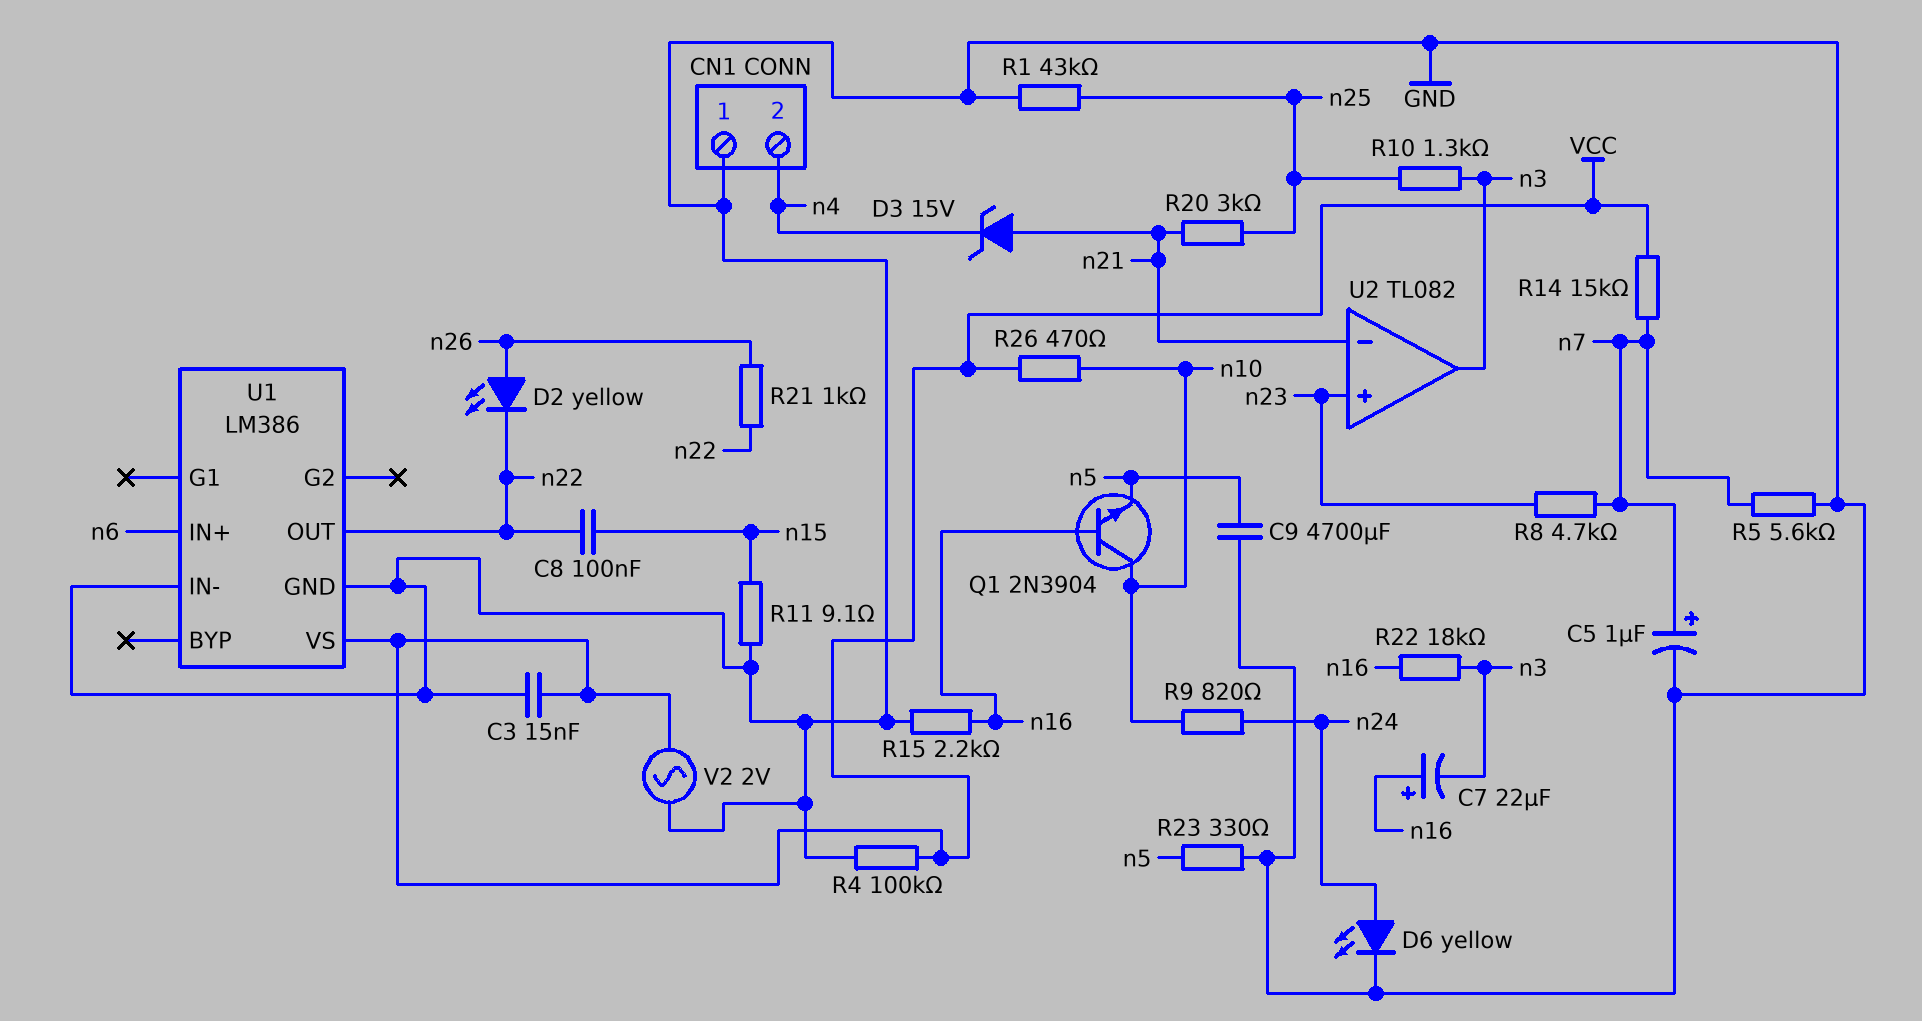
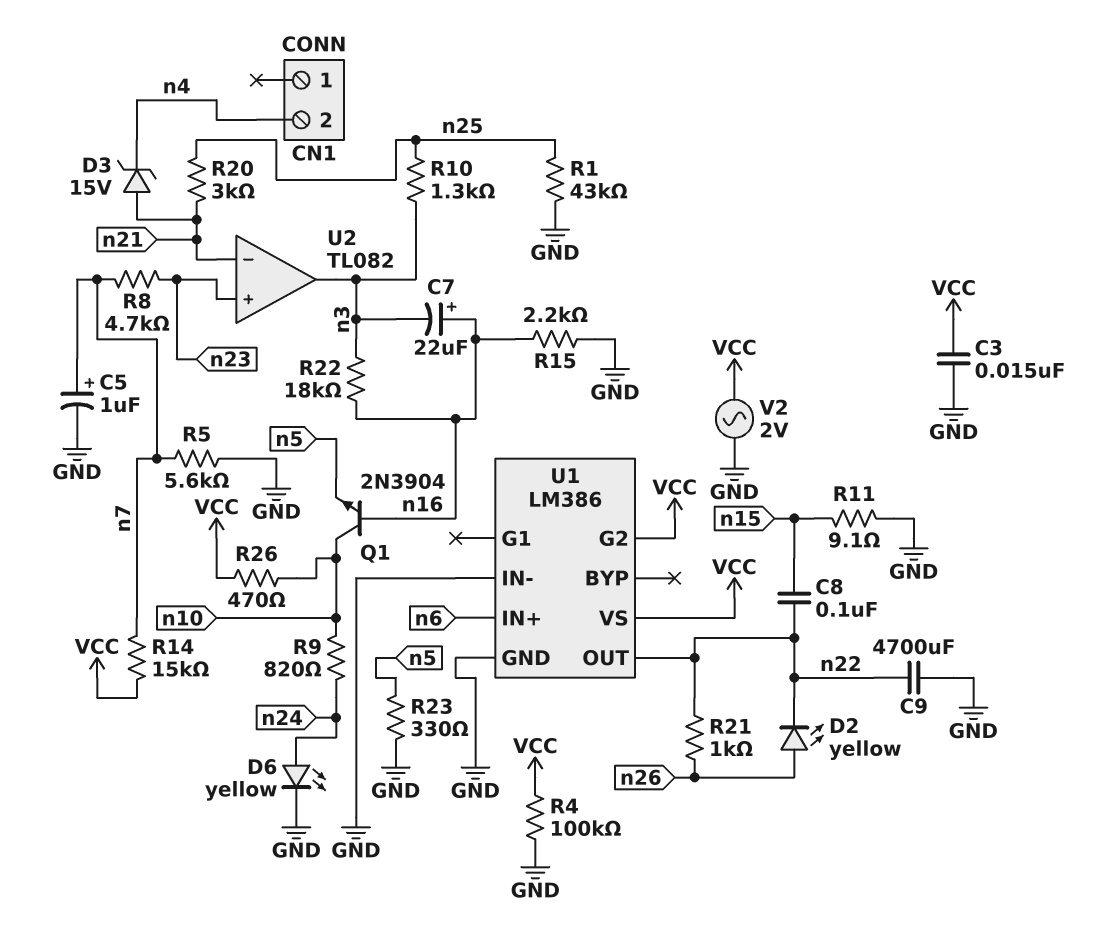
C9: 4700uF (GND, n5) -> 4700uF (GND, n22)
CN1 pin 1: GND -> none
U1 pin G2: none -> VCC

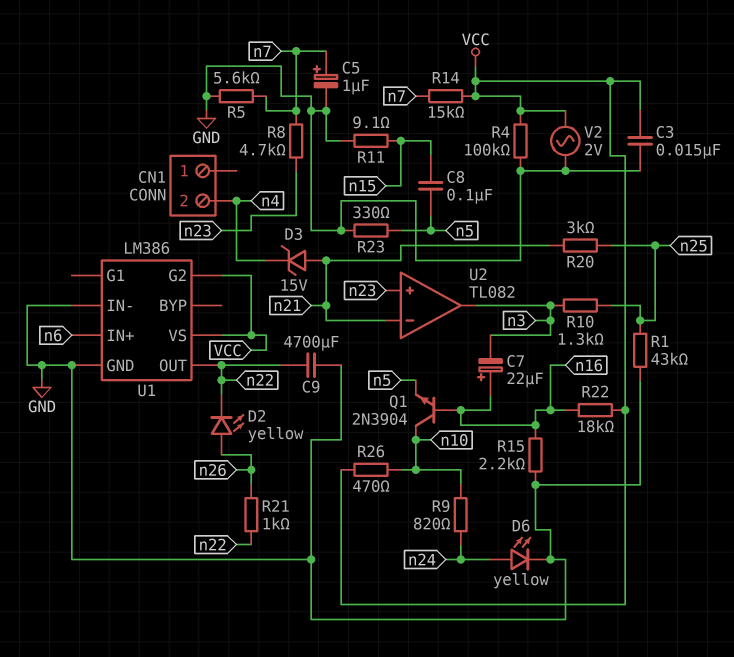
C8: 100nF (n15, n22) -> 100nF (n5, n15)
R22: 18k (n3, n16) -> 18k (VCC, n16)

